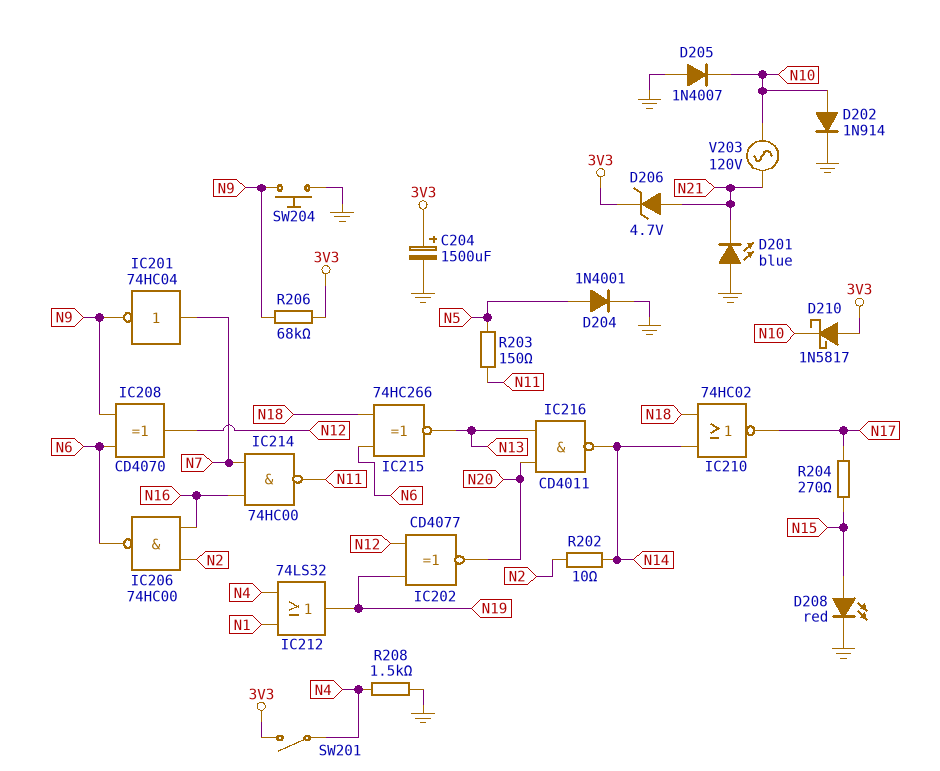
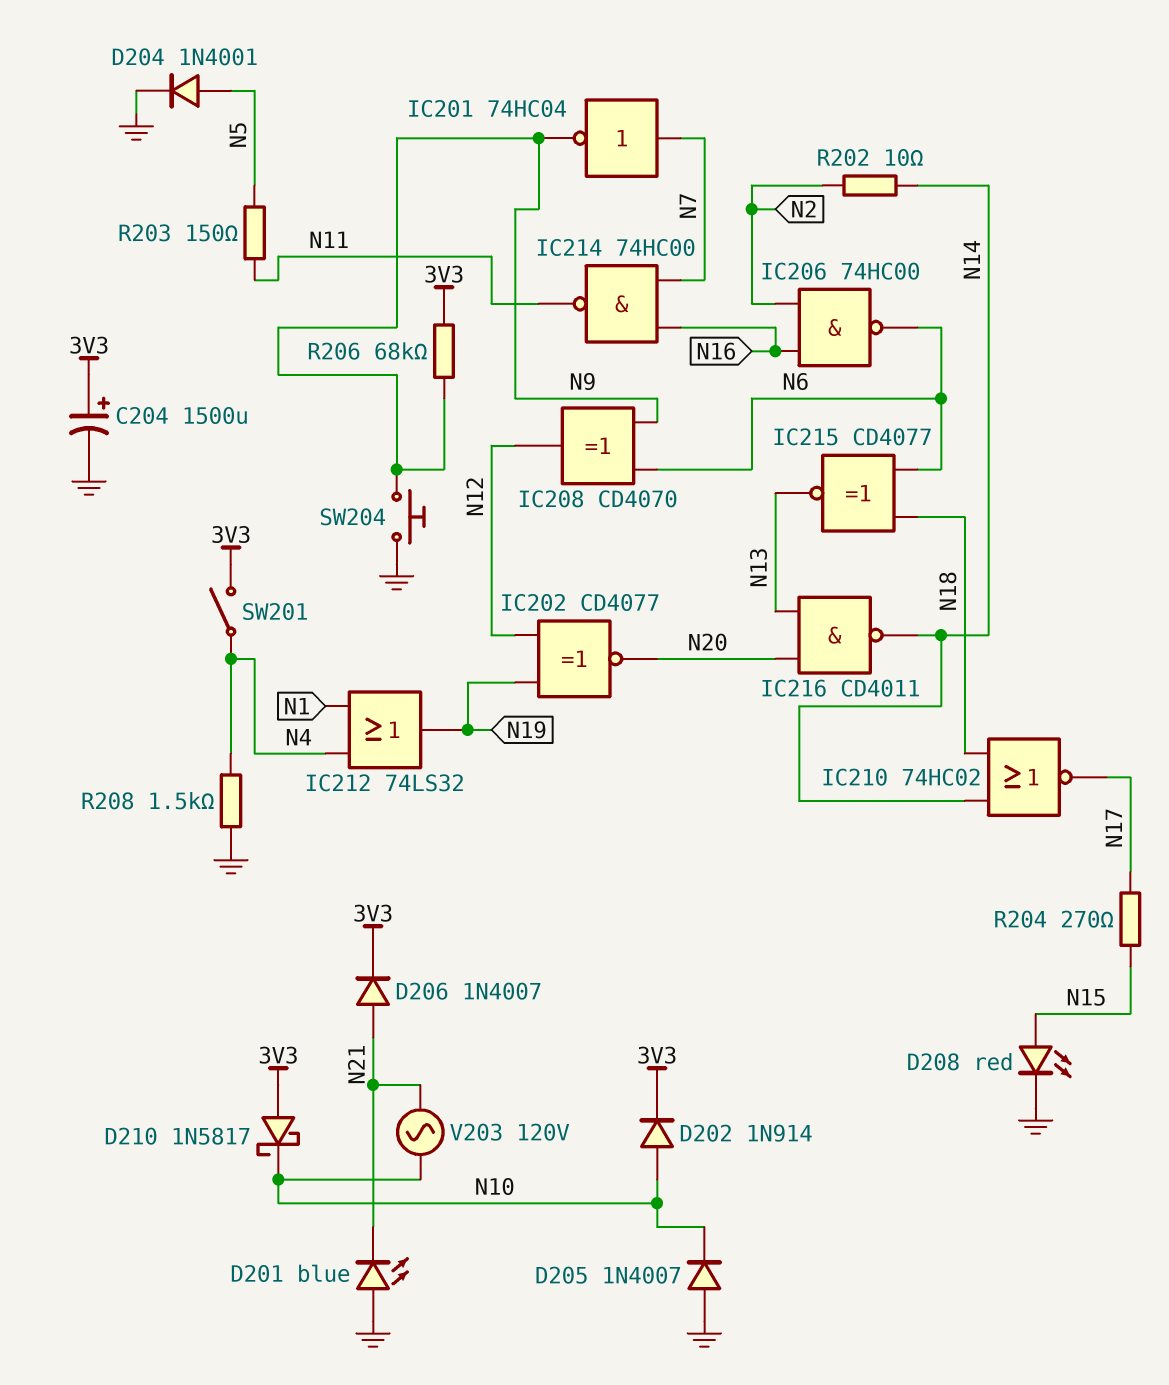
D202: diode 1N914 (A N10, K GND) -> diode 1N914 (A N10, K 3V3)
D206: zener 4.7V (A N21, K 3V3) -> diode 1N4007 (A N21, K 3V3)
IC215: XNOR 74HC266 (in N6, in N18, out N13) -> XNOR CD4077 (in N6, in N18, out N13)

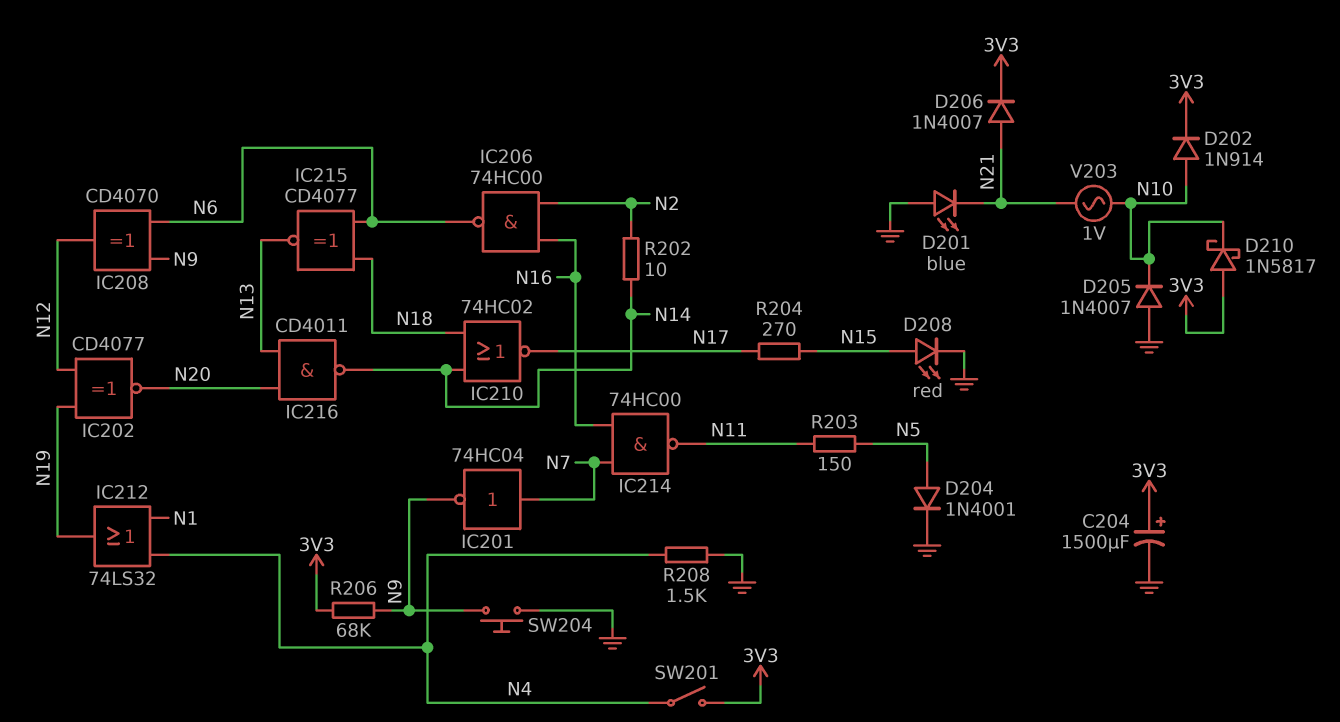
V203: AC 120V (N10, N21) -> AC 1V (N10, N21)

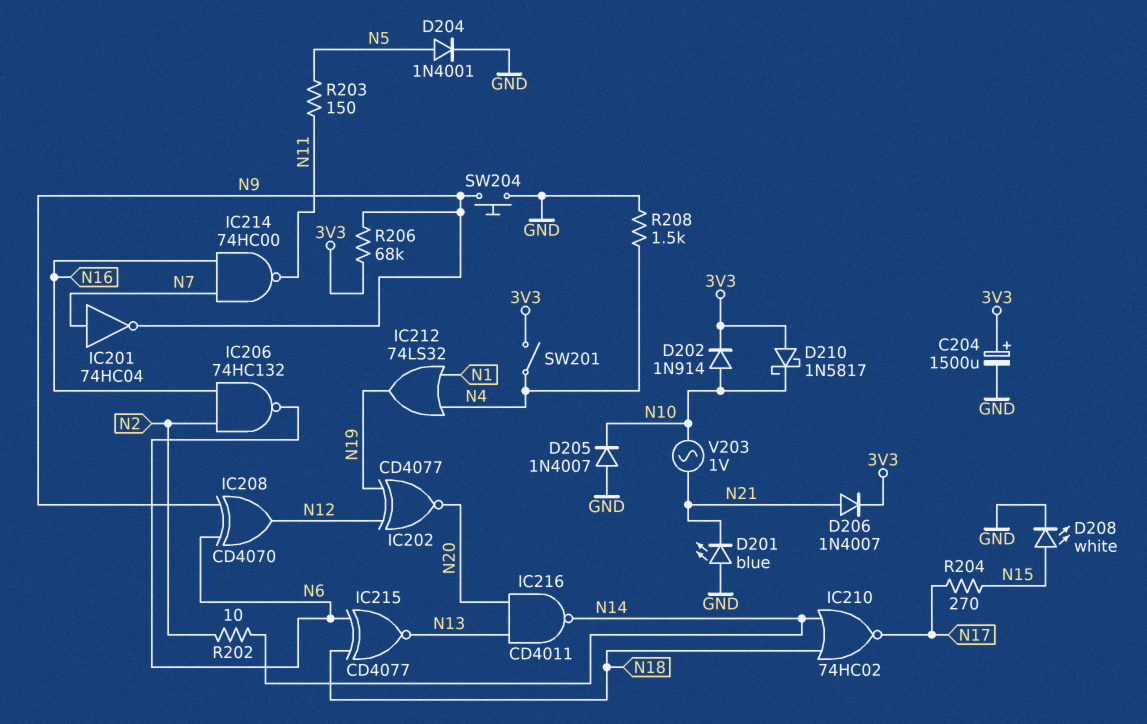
D208: LED red (A N15, K GND) -> LED white (A N15, K GND)
IC206: NAND 74HC00 (in N2, in N16, out N6) -> NAND 74HC132 (in N2, in N16, out N6)

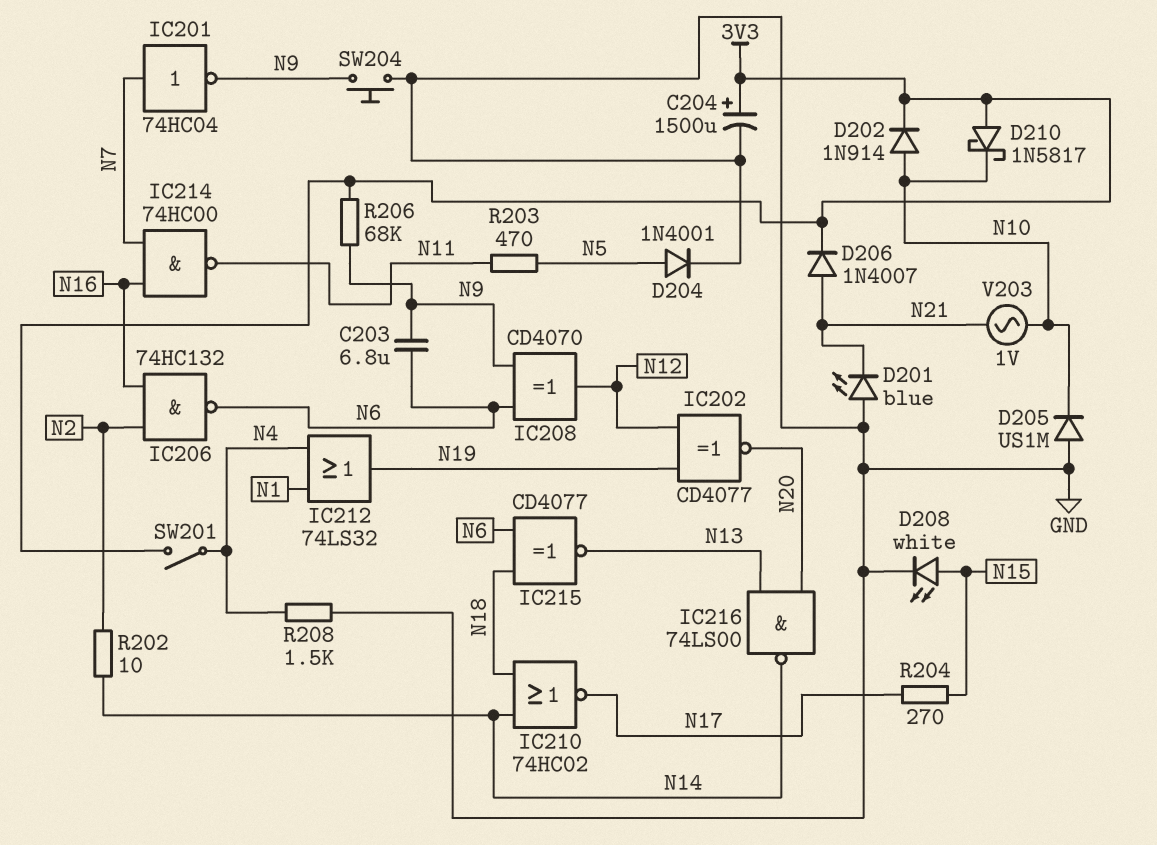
C203: none -> 6.8uF (N6, N9)
D205: diode 1N4007 (A GND, K N10) -> diode US1M (A GND, K N10)
IC216: NAND CD4011 (in N13, in N20, out N14) -> NAND 74LS00 (in N13, in N20, out N14)
R203: 150 (N5, N11) -> 470 (N5, N11)

